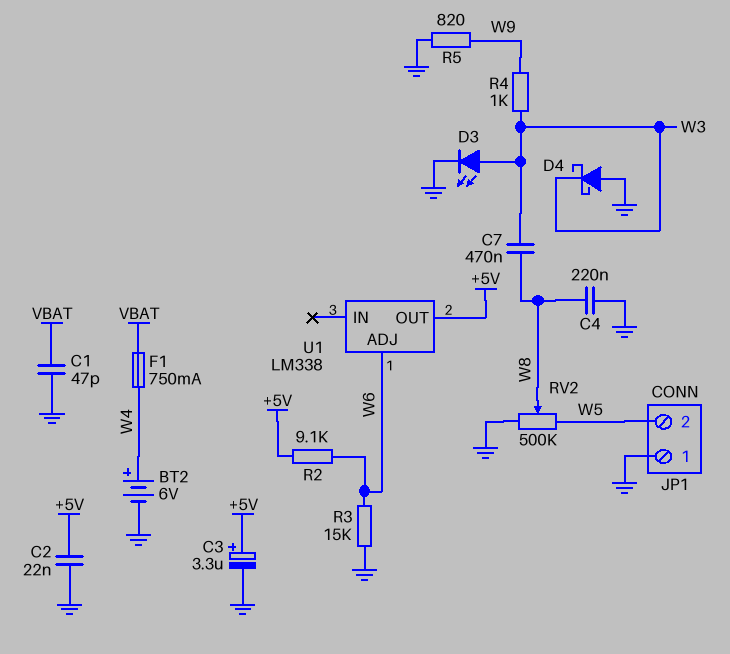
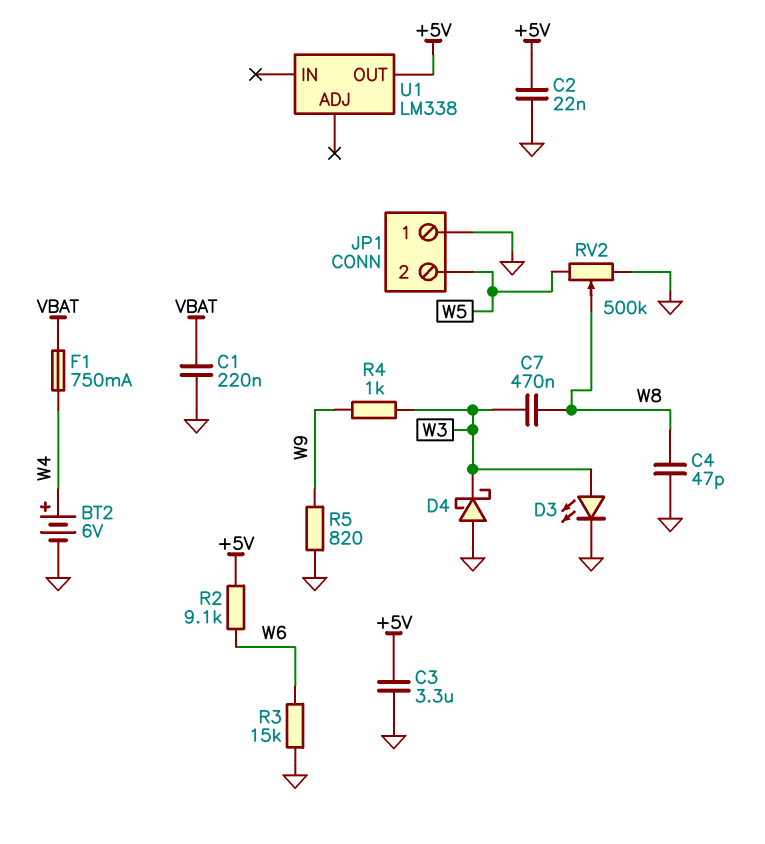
C1: 47pF (GND, VBAT) -> 220nF (GND, VBAT)
C3: 3.3uF (plus +5V, minus GND) -> 3.3uF (+5V, GND)
C4: 220nF (GND, W8) -> 47pF (GND, W8)
U1 pin ADJ: W6 -> none

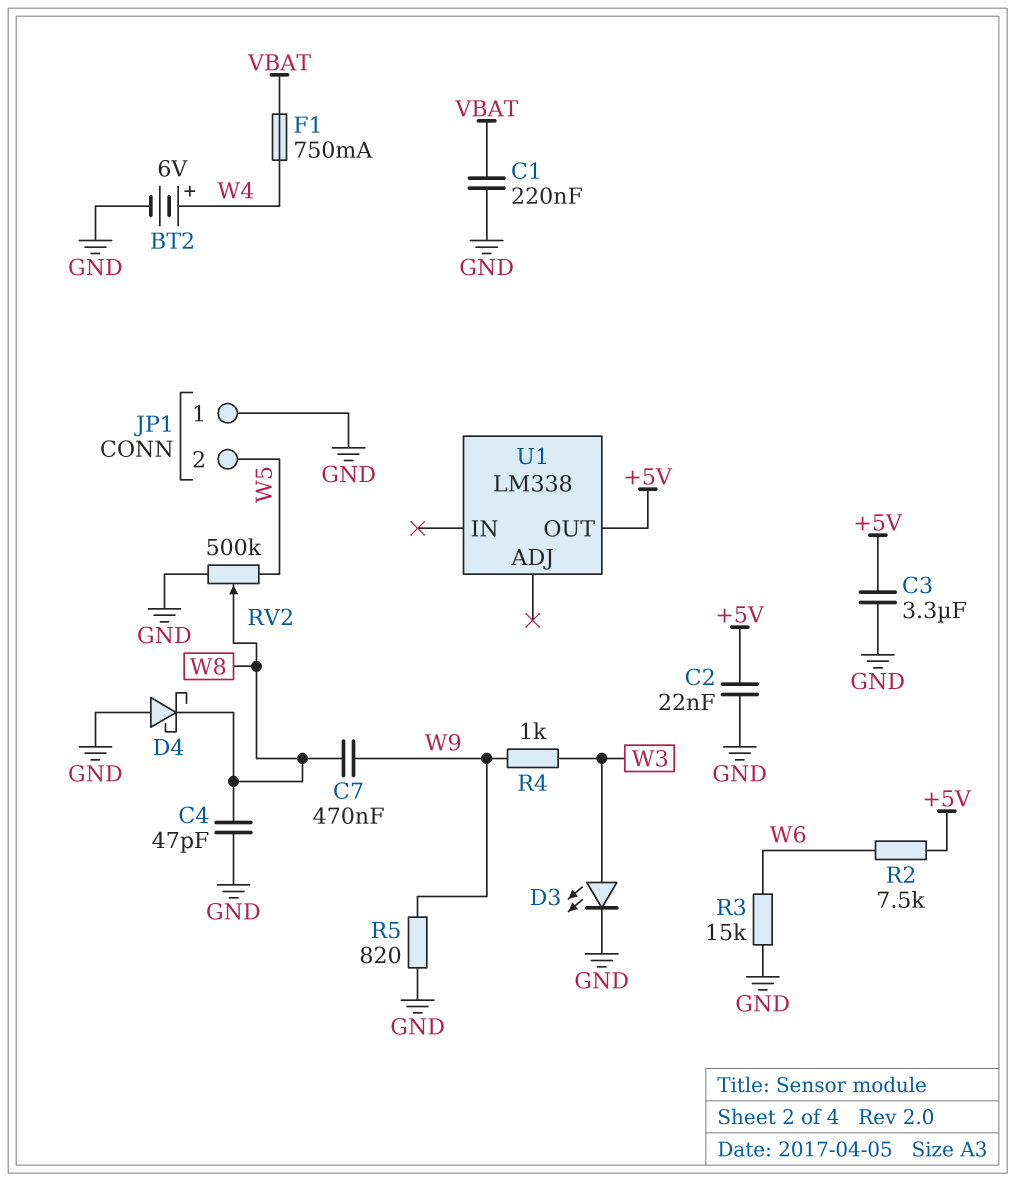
C7: 470nF (W3, W8) -> 470nF (W8, W9)
D4: schottky (A GND, K W3) -> schottky (A GND, K W8)
R2: 9.1k (+5V, W6) -> 7.5k (+5V, W6)

